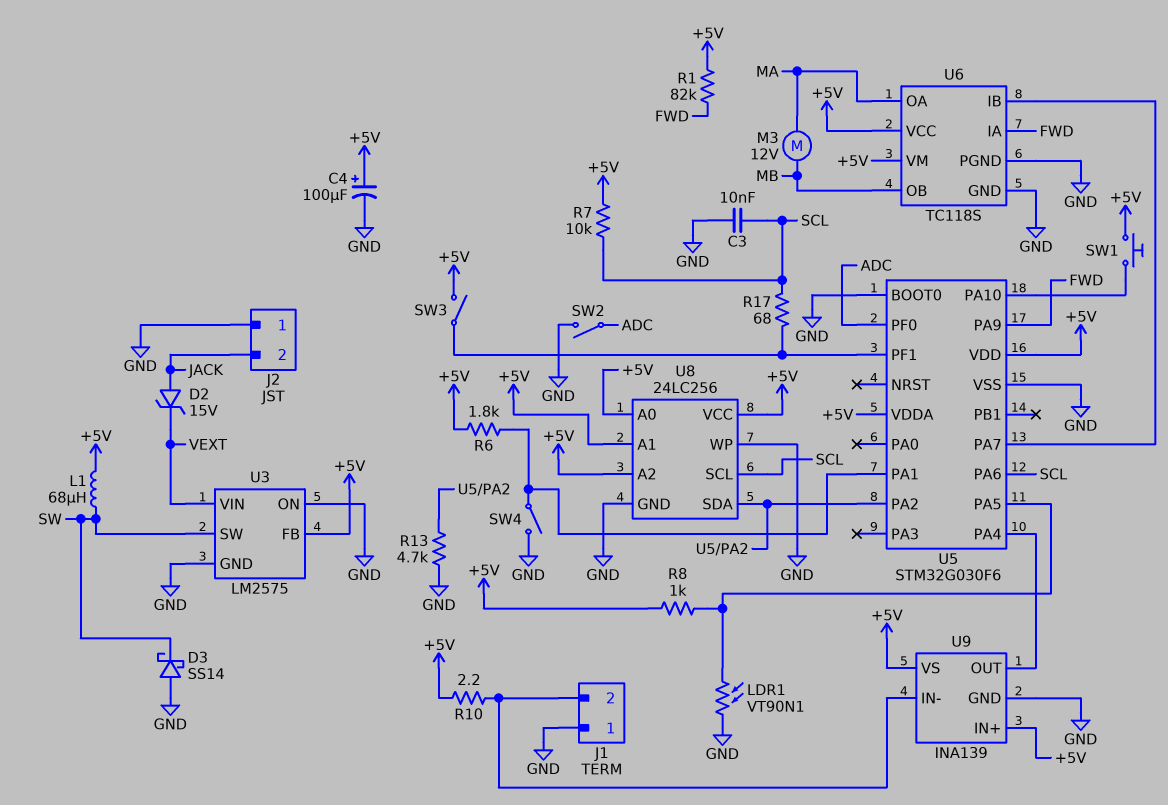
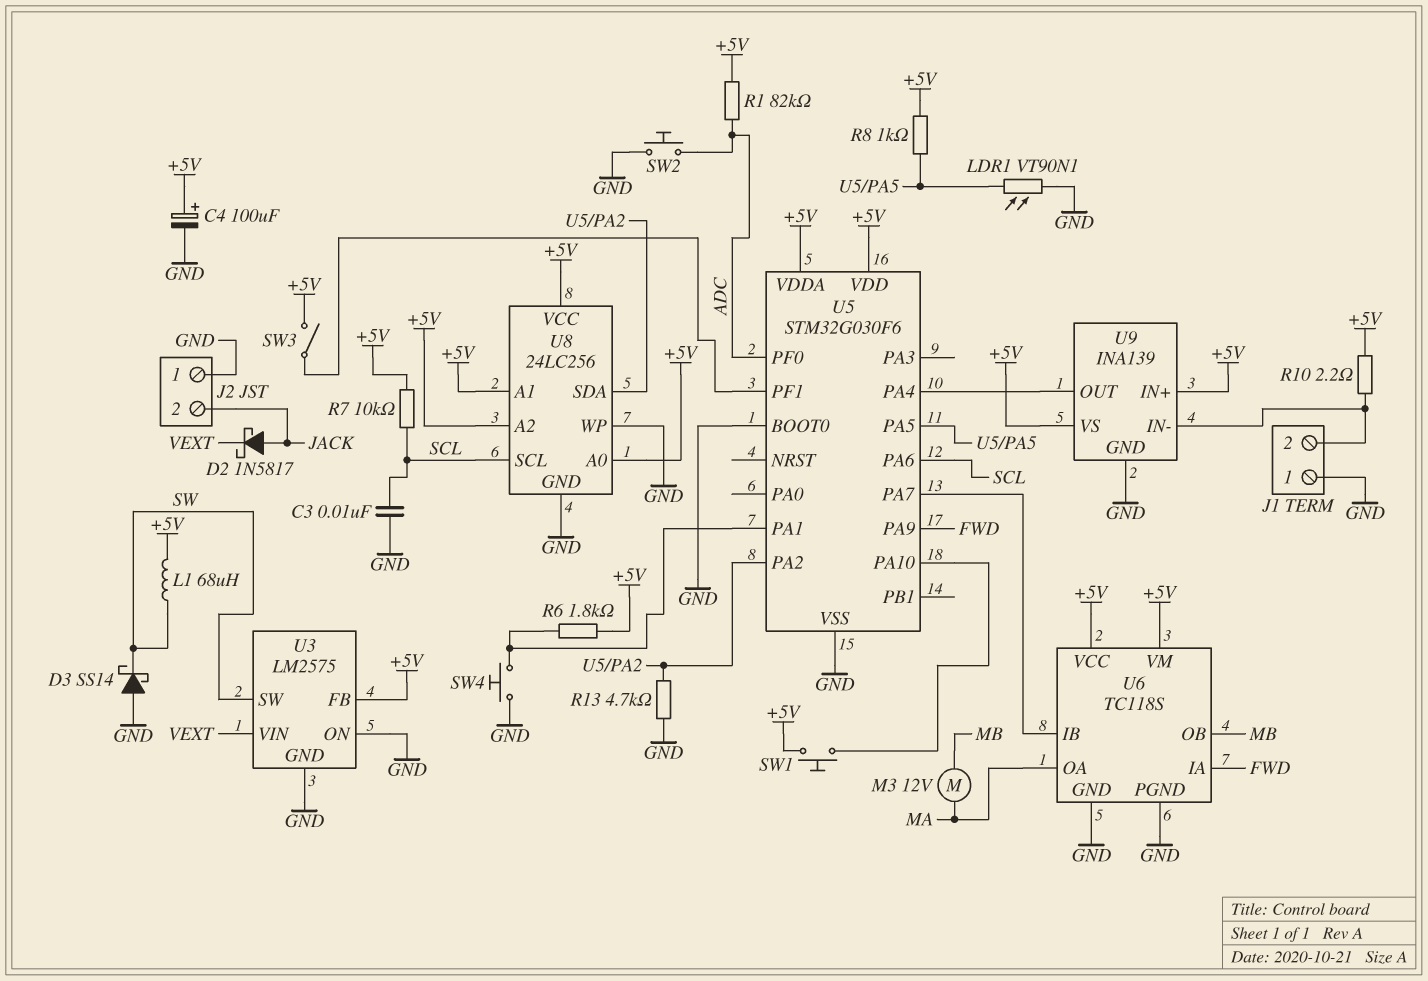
D2: zener 15V (A JACK, K VEXT) -> schottky 1N5817 (A JACK, K VEXT)
R1: 82k (+5V, FWD) -> 82k (+5V, ADC)
R17: 68 (SCL, U5/PF1) -> none
SW2: switch (ADC, GND) -> button (ADC, GND)
SW4: switch (GND, U5/PA1) -> button (GND, U5/PA1)

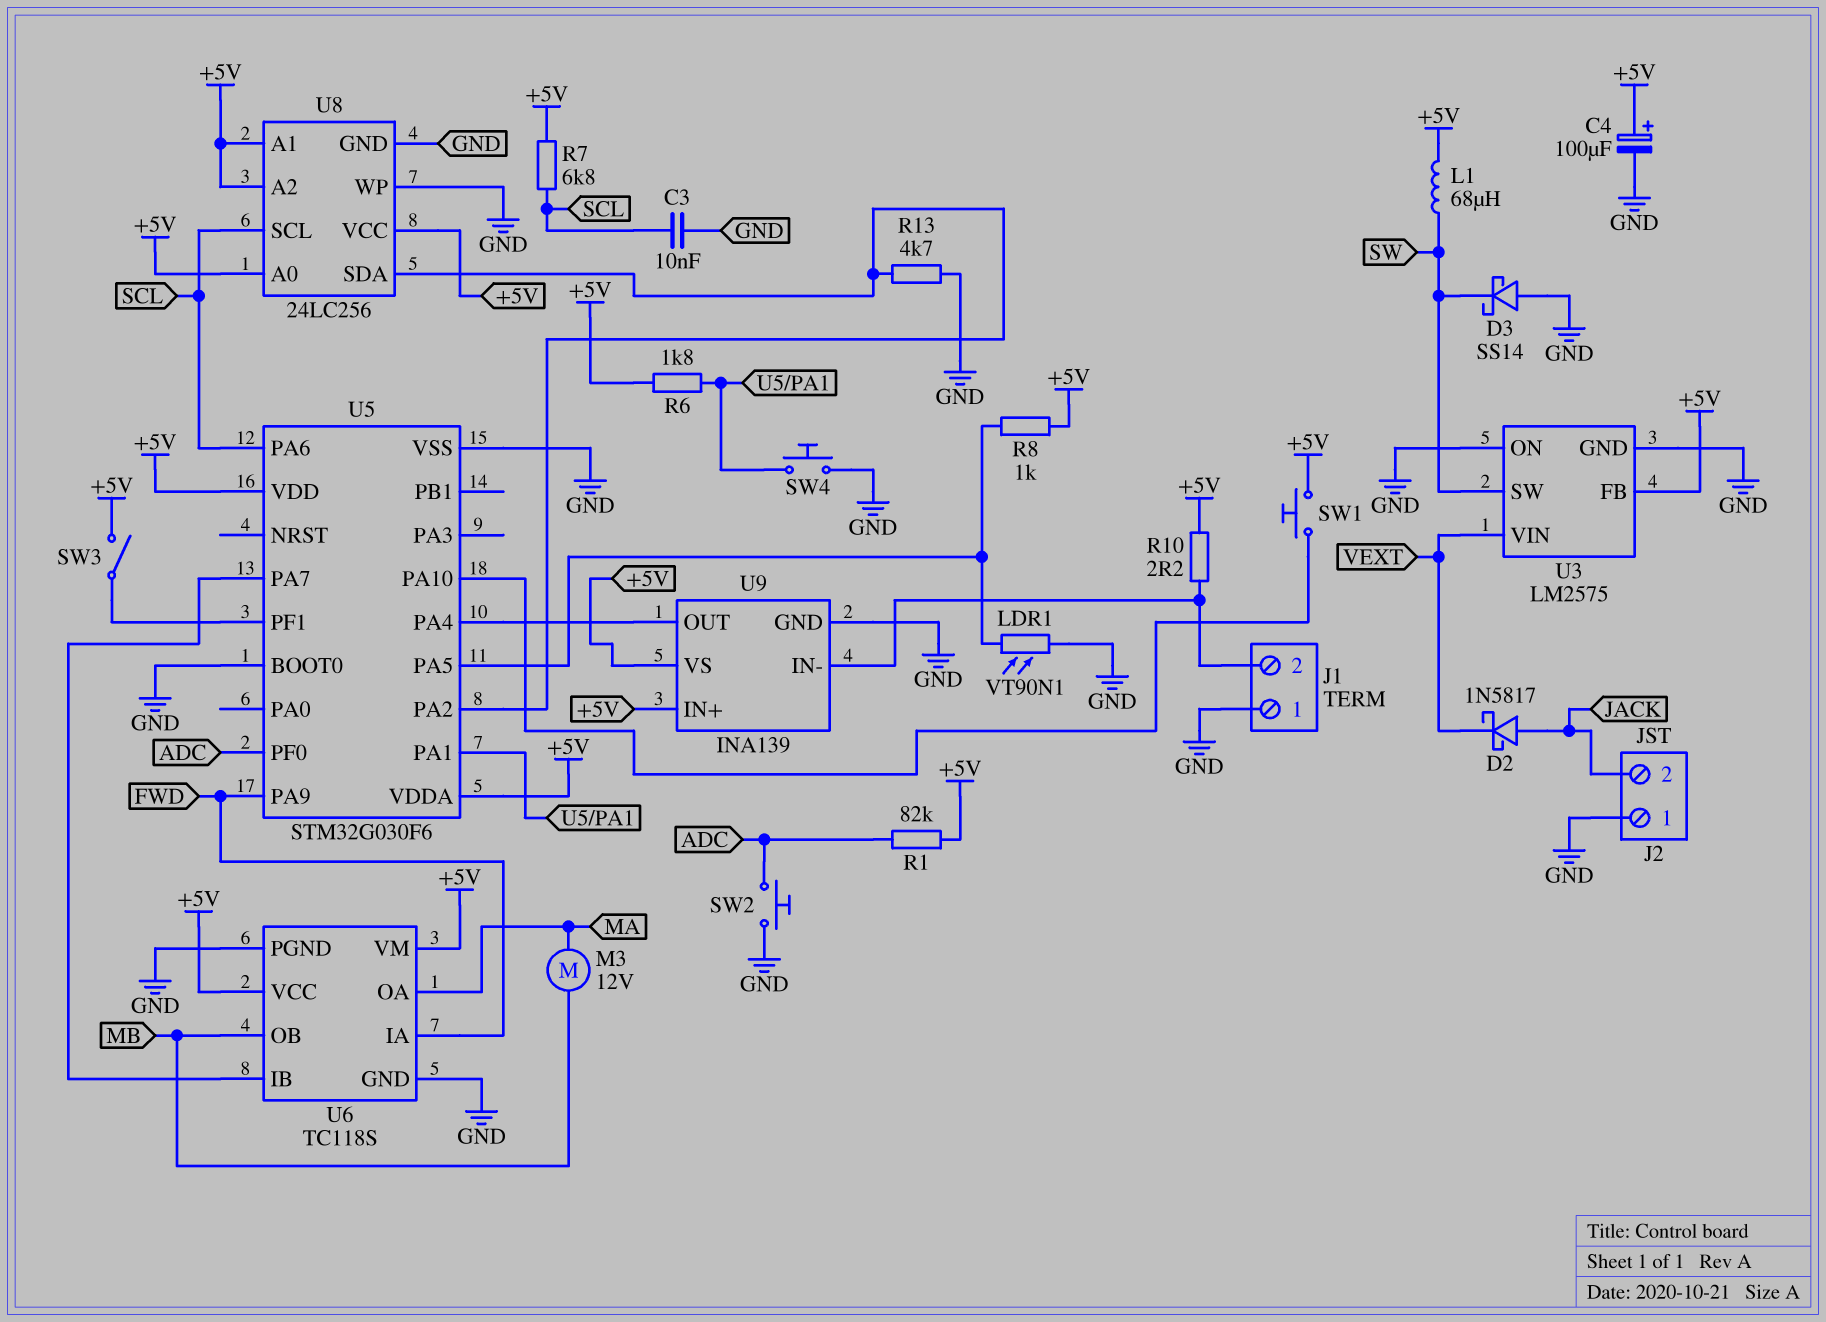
R7: 10k (+5V, SCL) -> 6.8k (+5V, SCL)

